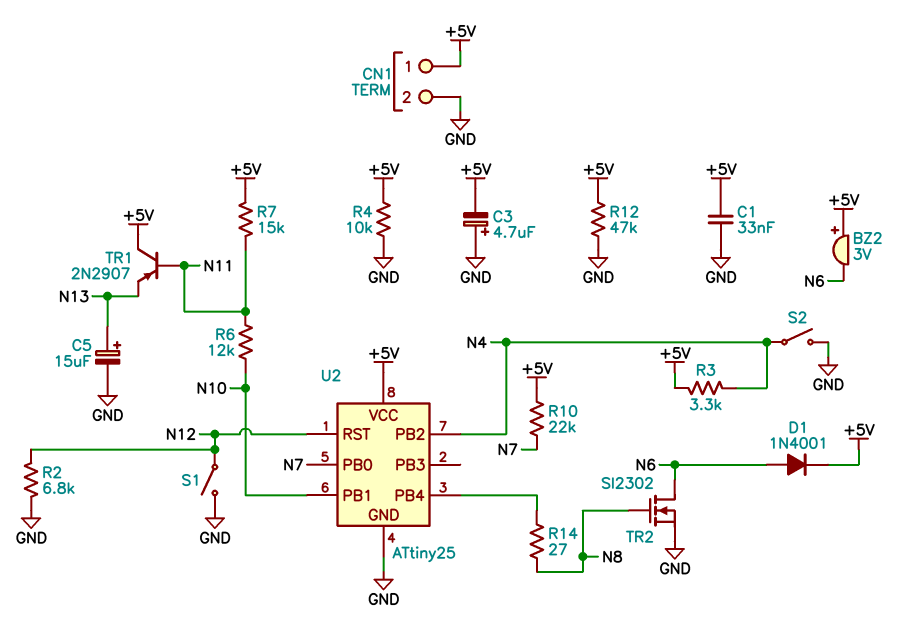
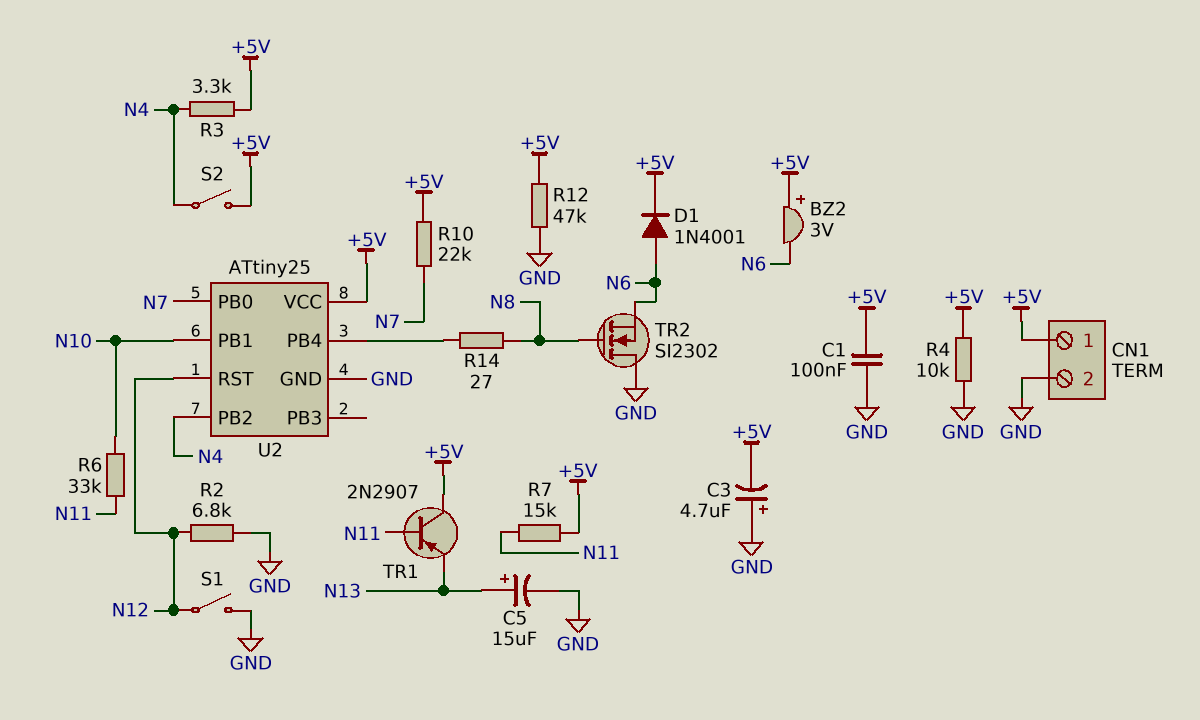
C1: 33nF (+5V, GND) -> 100nF (+5V, GND)
R6: 12k (N10, N11) -> 33k (N10, N11)
S2: switch (GND, N4) -> switch (+5V, N4)
TR2: NMOS SI2302 (G N8, D N6, S GND) -> NMOS SI2302 (G N8, D GND, S N6)

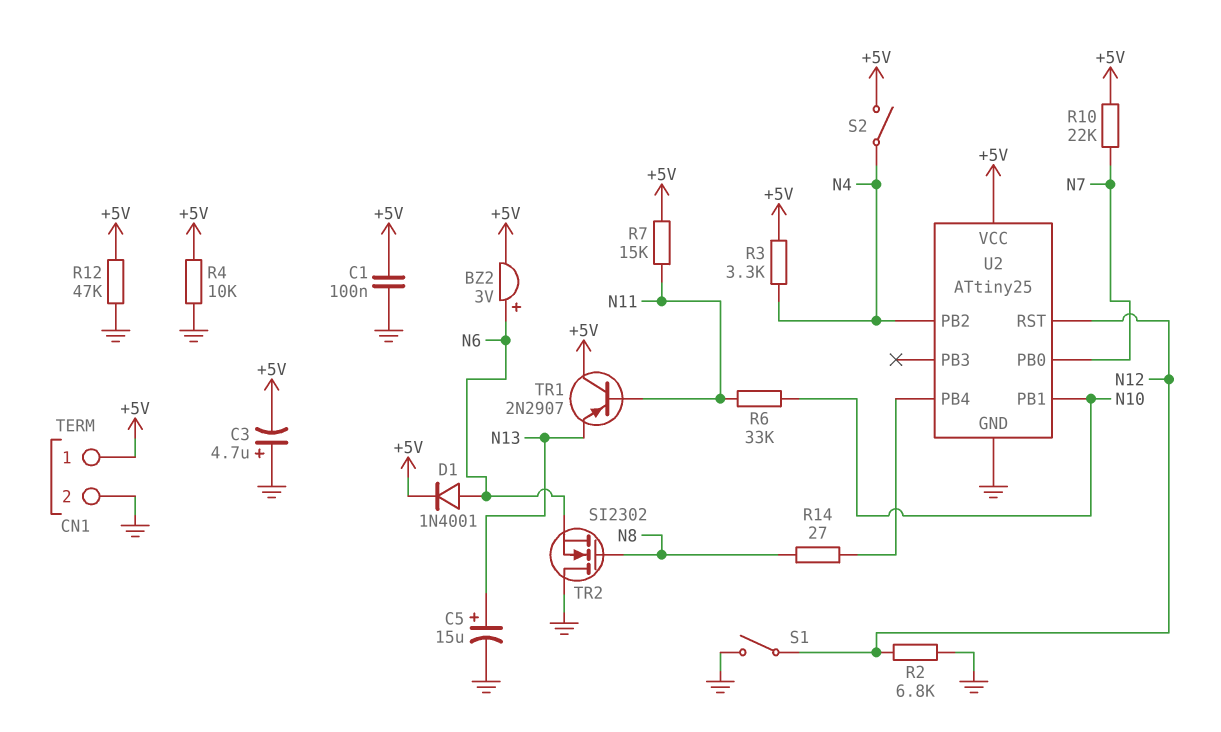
BZ2: buzzer 3V (plus +5V, minus N6) -> buzzer 3V (plus N6, minus +5V)

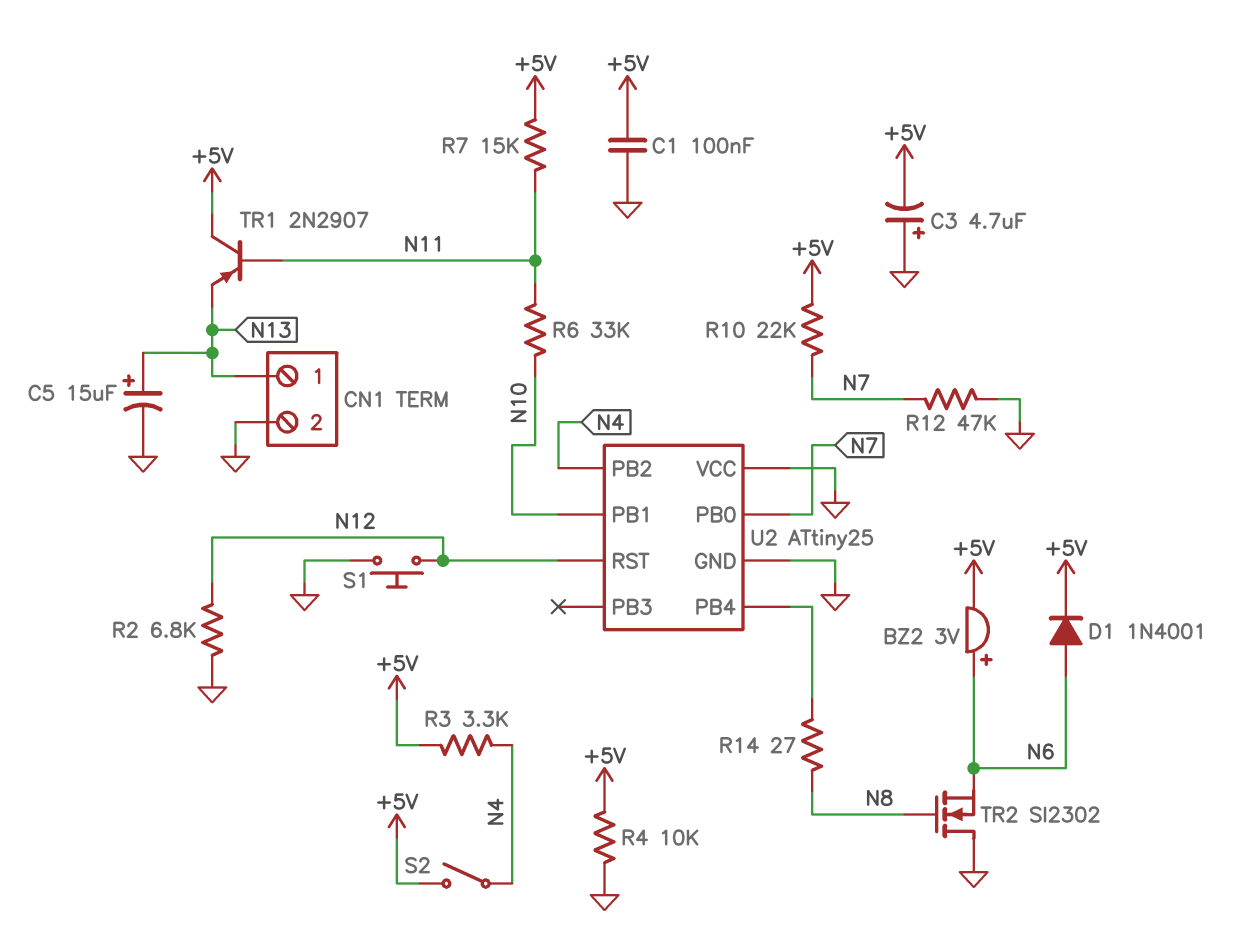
CN1 pin 1: +5V -> N13
R12: 47k (+5V, GND) -> 47k (GND, N7)
S1: switch (GND, N12) -> button (GND, N12)
U2 pin VCC: +5V -> GND

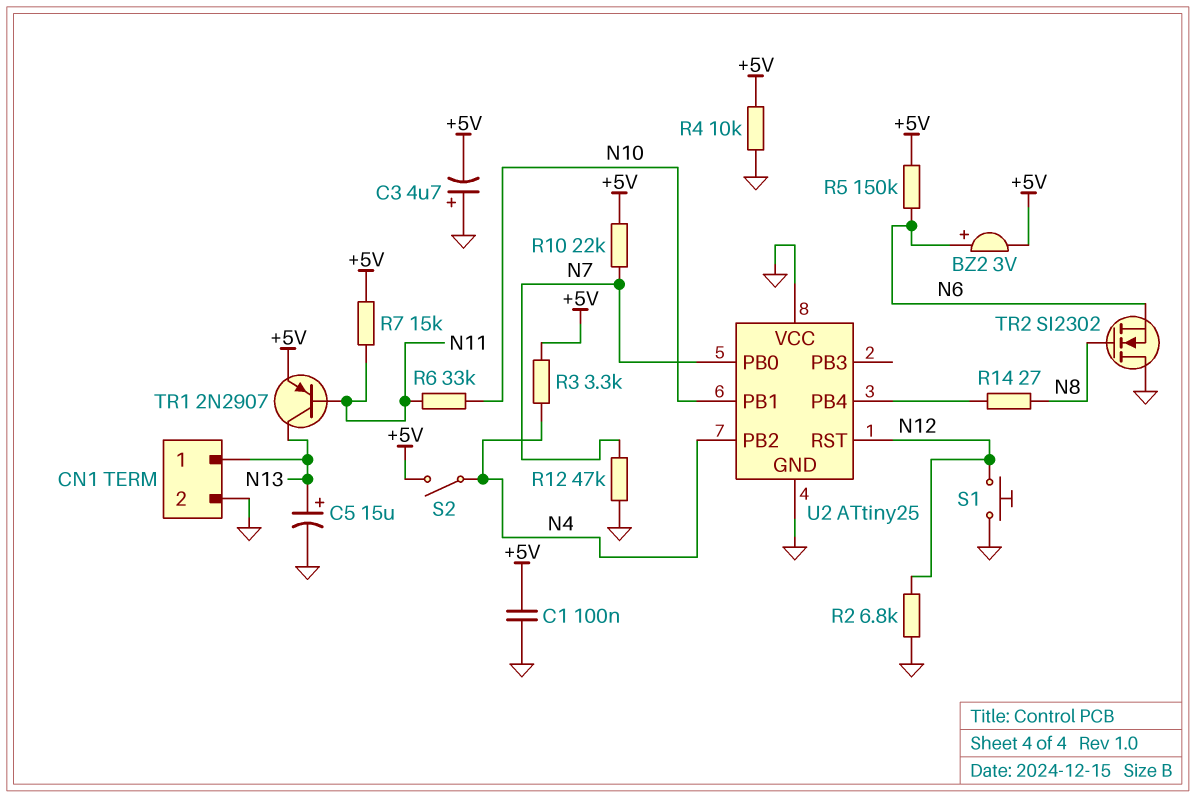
D1: diode 1N4001 (A N6, K +5V) -> none
R5: none -> 150k (+5V, N6)
TR1: PNP 2N2907 (B N11, C +5V, E N13) -> PNP 2N2907 (B N11, C N13, E +5V)

